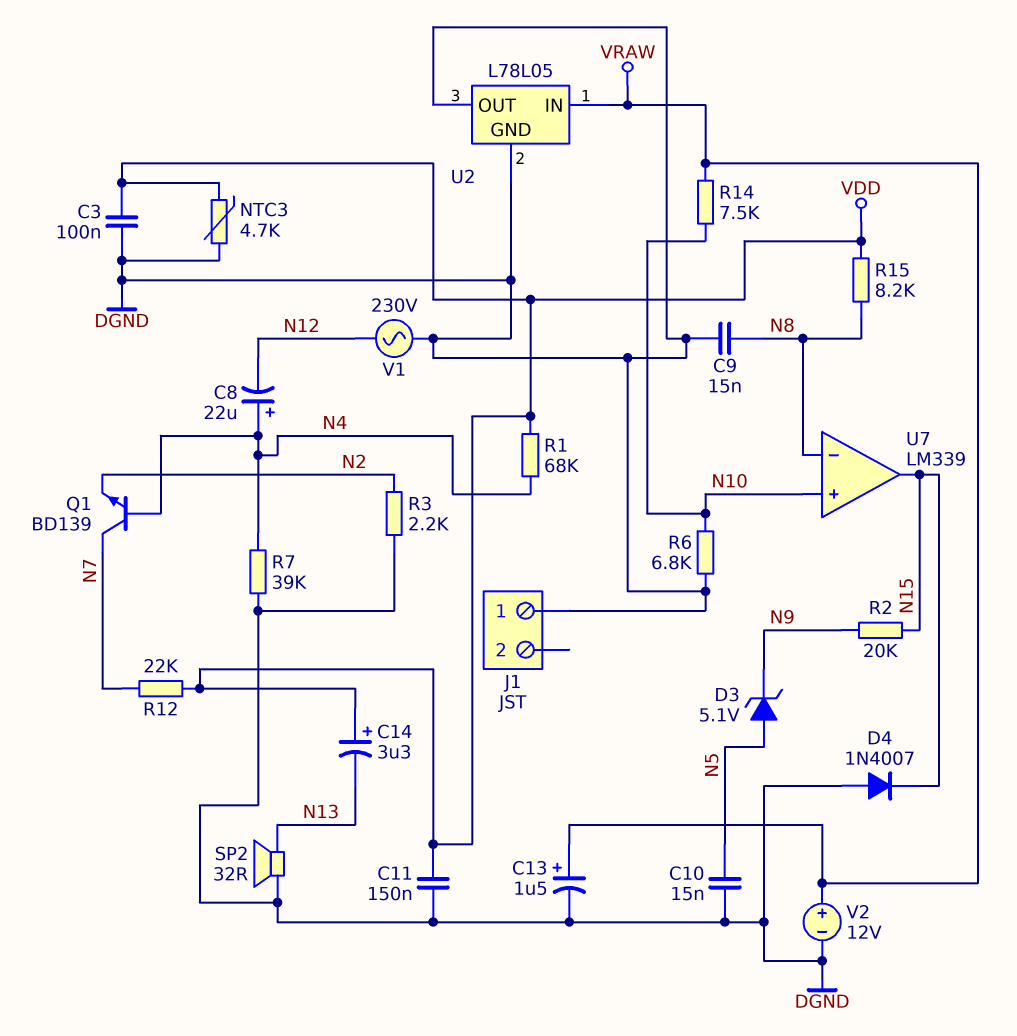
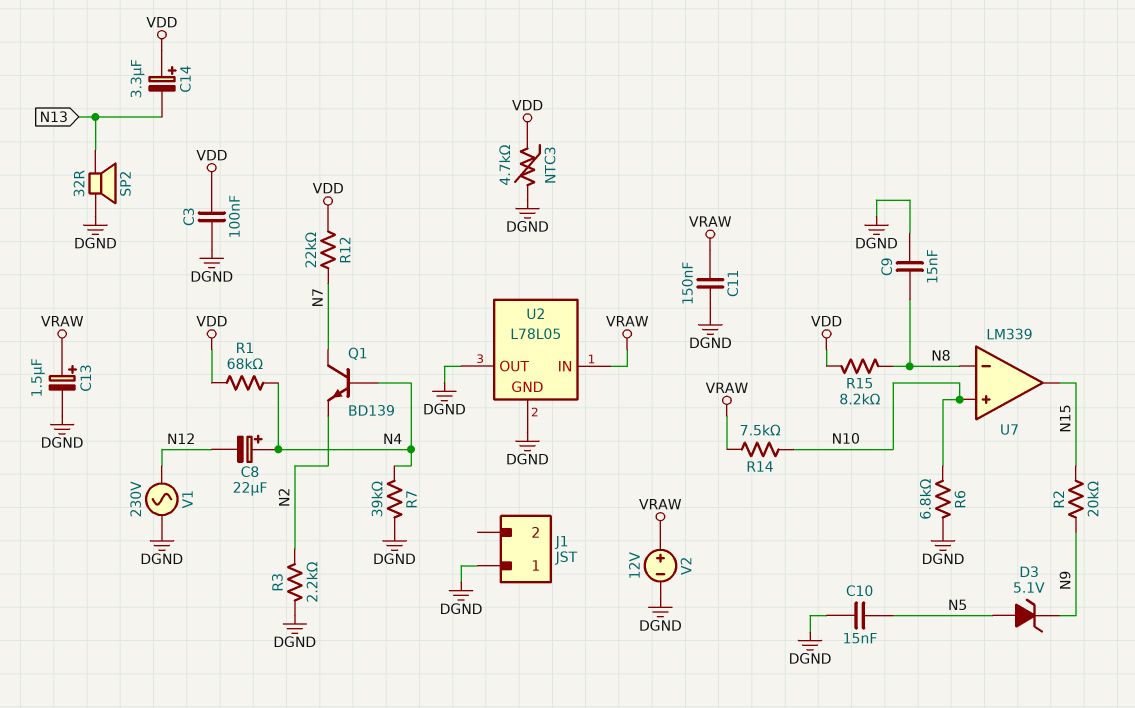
C11: 150nF (DGND, VDD) -> 150nF (DGND, VRAW)
D4: diode 1N4007 (A DGND, K N15) -> none

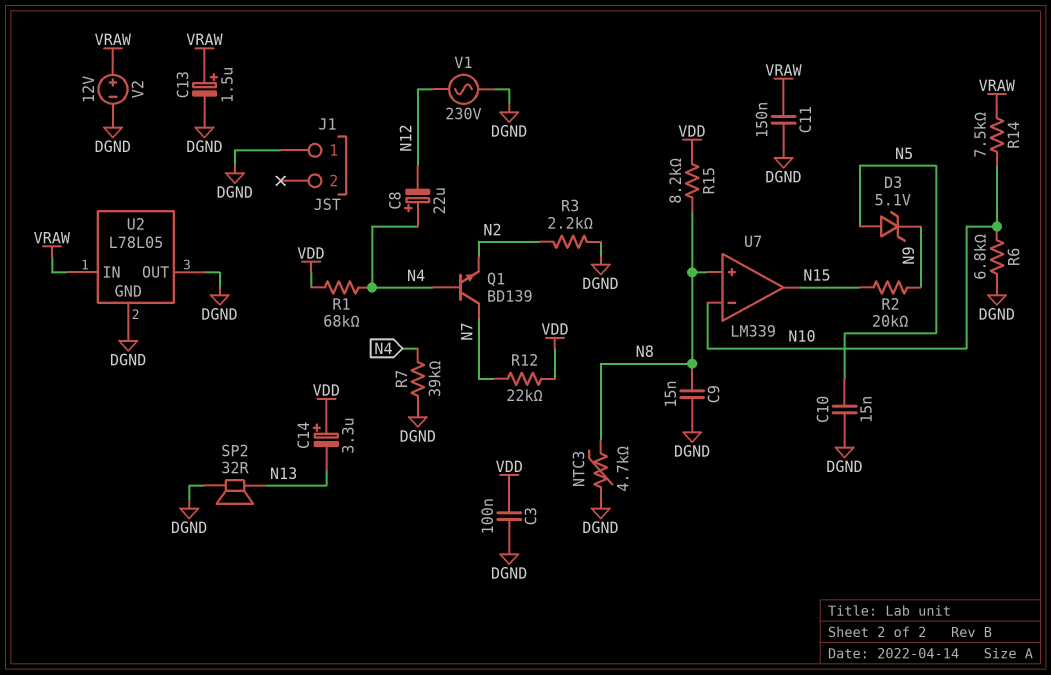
NTC3: 4.7k (DGND, VDD) -> 4.7k (DGND, N8)
U7 pin in+: N10 -> N8
U7 pin in-: N8 -> N10

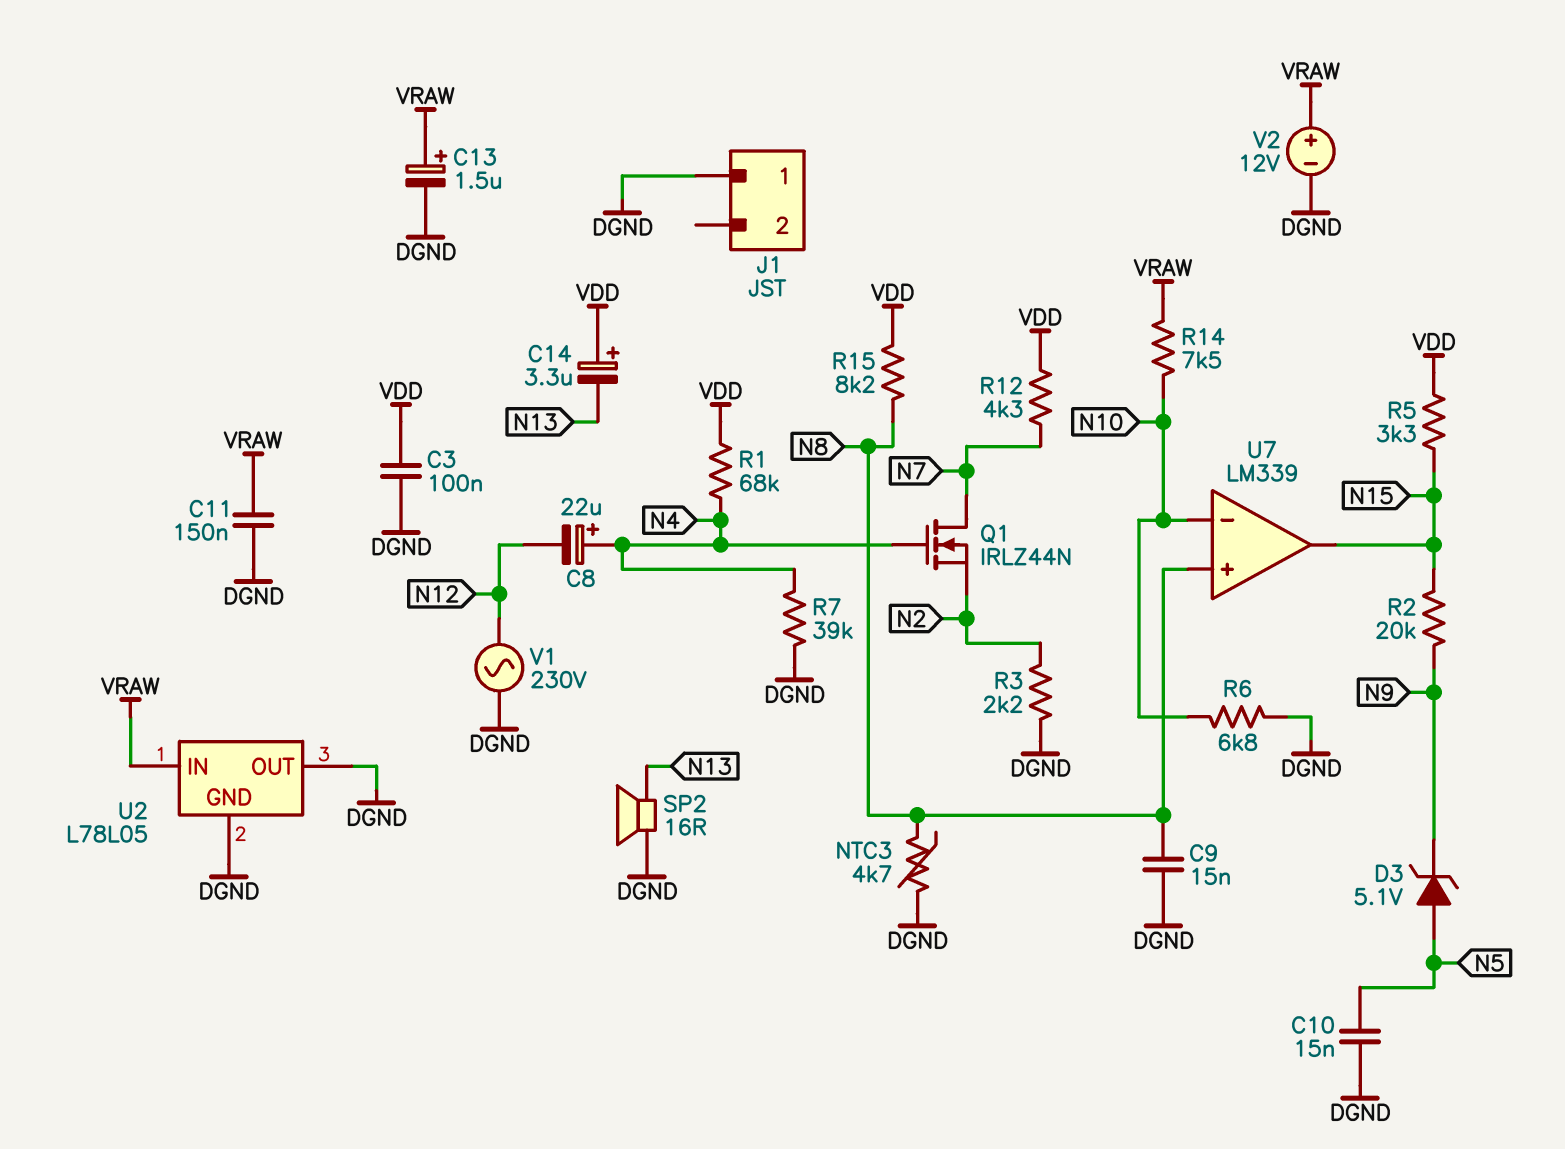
Q1: NPN BD139 (B N4, C N7, E N2) -> NMOS IRLZ44N (G N4, D N7, S N2)
R5: none -> 3.3k (N15, VDD)
R12: 22k (N7, VDD) -> 4.3k (N7, VDD)
SP2: speaker 32R (DGND, N13) -> speaker 16R (DGND, N13)

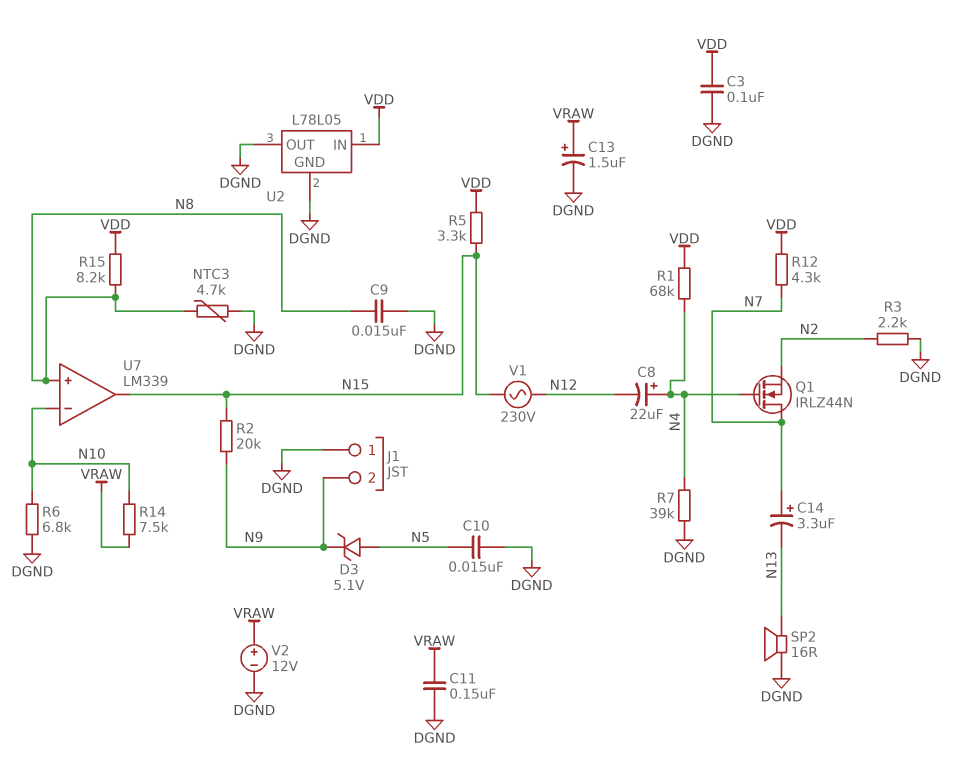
C14: 3.3uF (plus VDD, minus N13) -> 3.3uF (plus N7, minus N13)
J1 pin 2: none -> N9
U2 pin IN: VRAW -> VDD
V1: AC 230V (DGND, N12) -> AC 230V (N12, N15)

